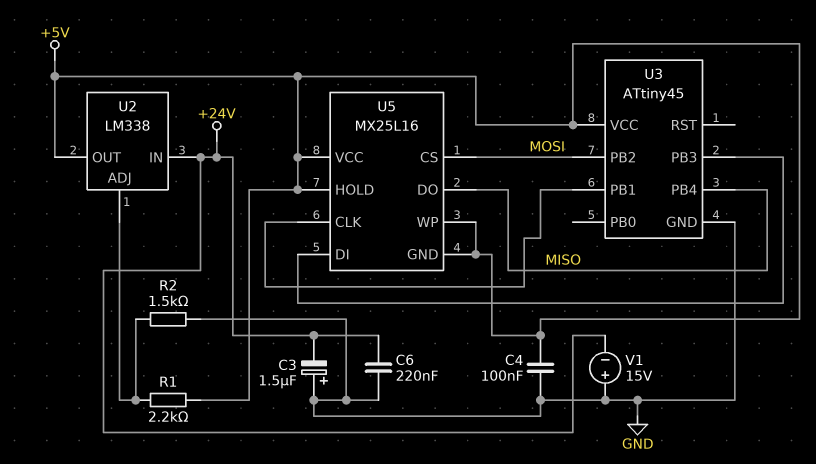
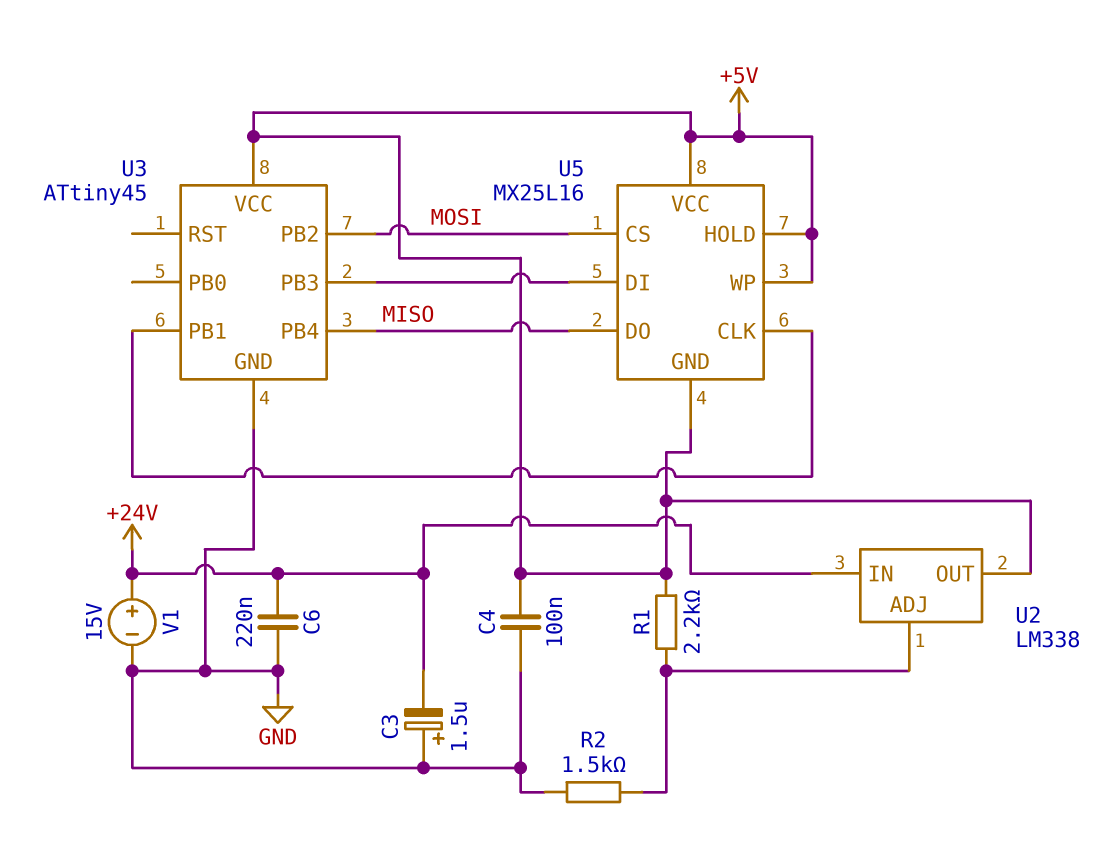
V1: 15V (plus GND, minus +24V) -> 15V (plus +24V, minus GND)

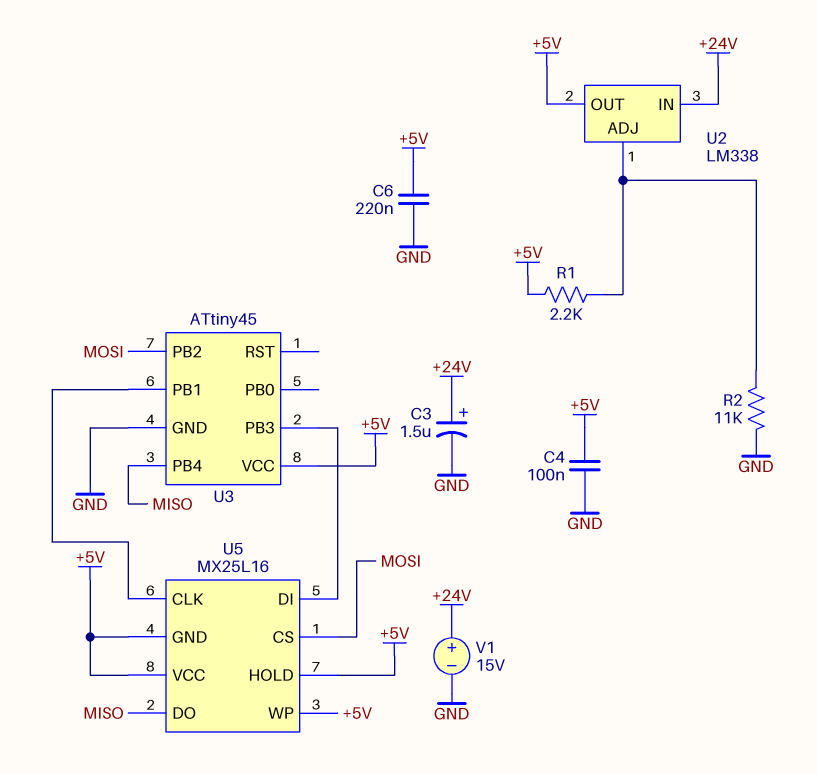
C3: 1.5uF (plus GND, minus +24V) -> 1.5uF (plus +24V, minus GND)
C6: 220nF (+24V, GND) -> 220nF (+5V, GND)
R2: 1.5k (GND, U2/ADJ) -> 11k (GND, U2/ADJ)

